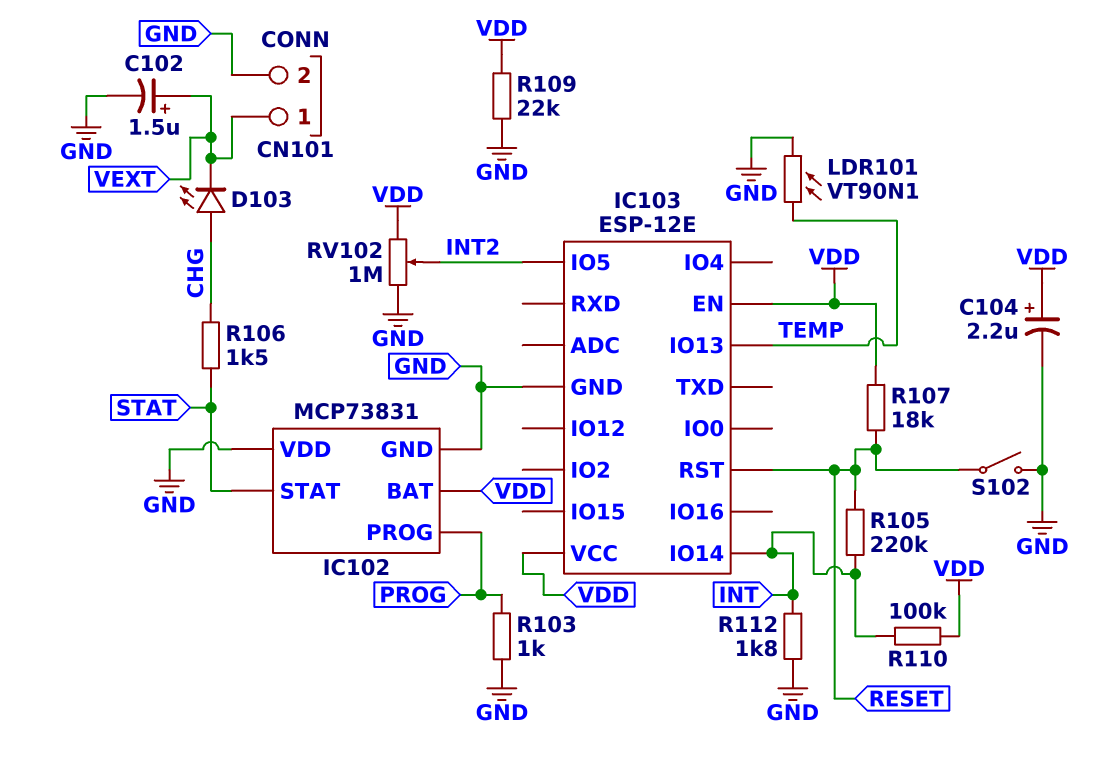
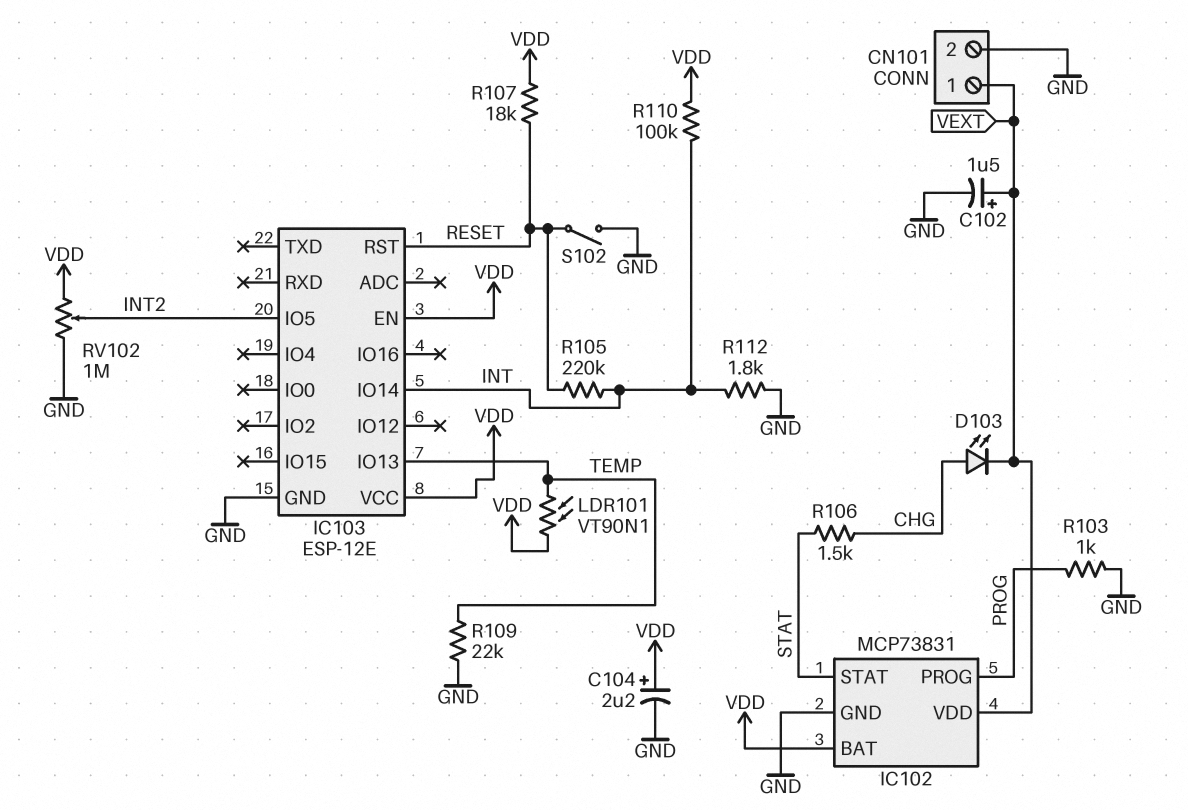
IC102 pin VDD: GND -> VEXT
LDR101: VT90N1 (GND, TEMP) -> VT90N1 (TEMP, VDD)
R109: 22k (GND, VDD) -> 22k (GND, TEMP)

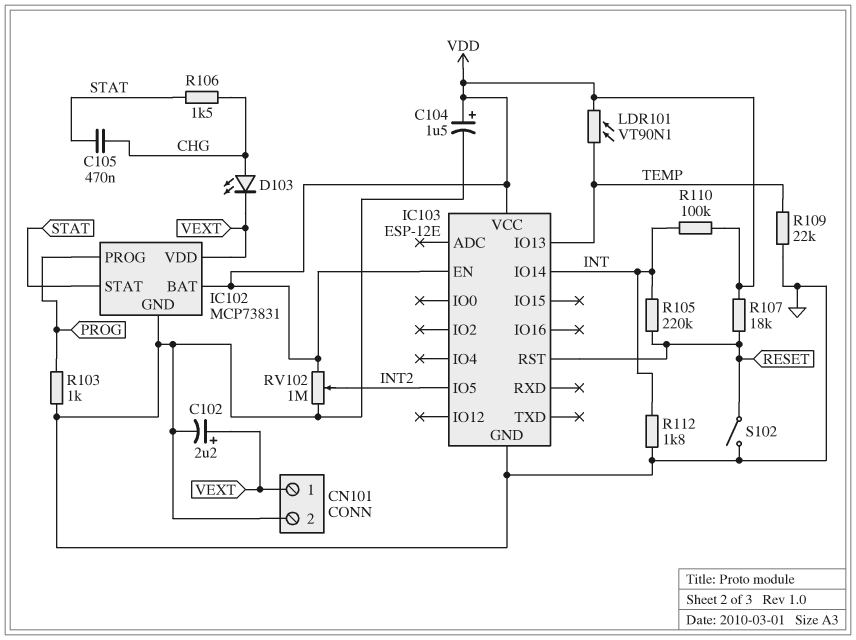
C102: 1.5uF (plus VEXT, minus GND) -> 2.2uF (plus VEXT, minus GND)
C104: 2.2uF (plus VDD, minus GND) -> 1.5uF (plus VDD, minus GND)
C105: none -> 470nF (CHG, STAT)

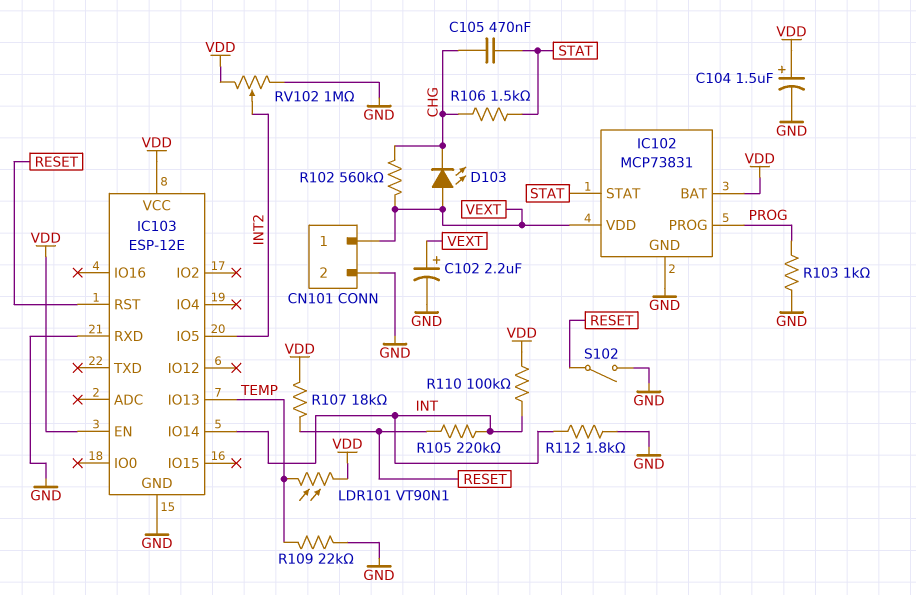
D103: LED (A CHG, K VEXT) -> LED (A VEXT, K CHG)
IC103 pin RXD: none -> GND
R102: none -> 560k (CHG, VEXT)

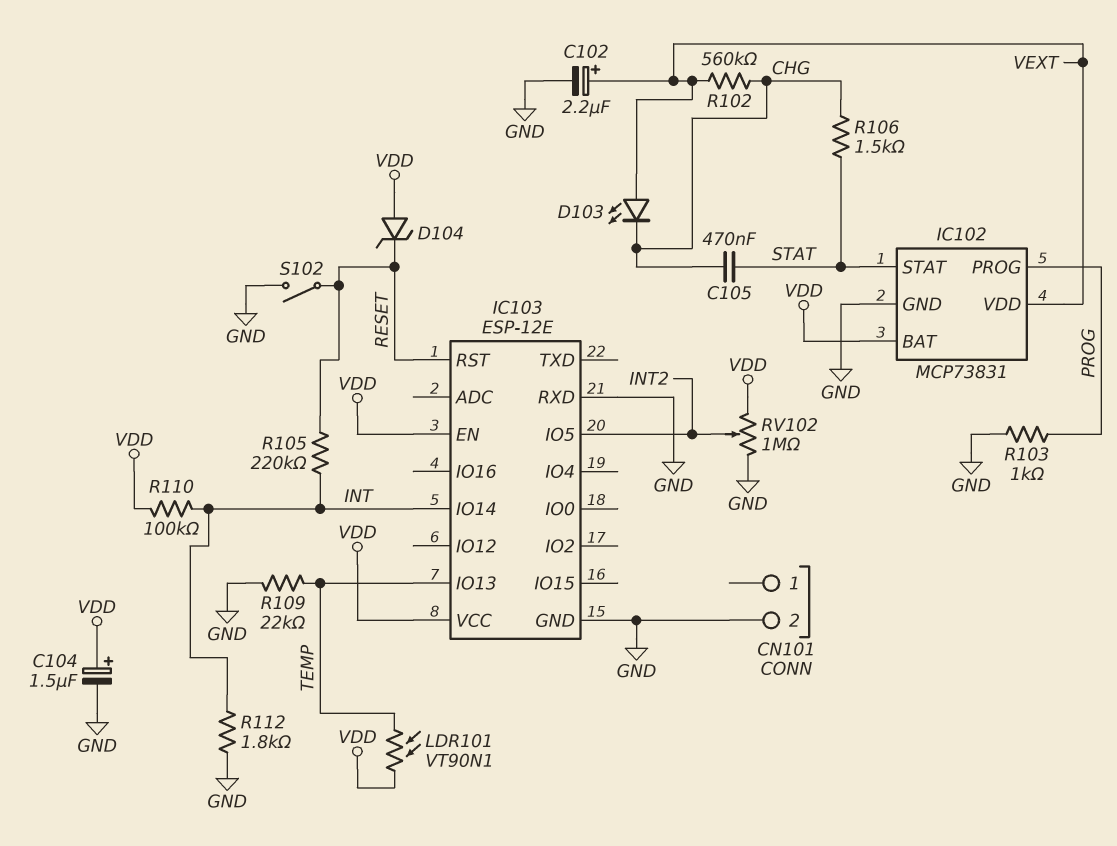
CN101 pin 1: VEXT -> none
D104: none -> zener (A VDD, K RESET)
R107: 18k (RESET, VDD) -> none

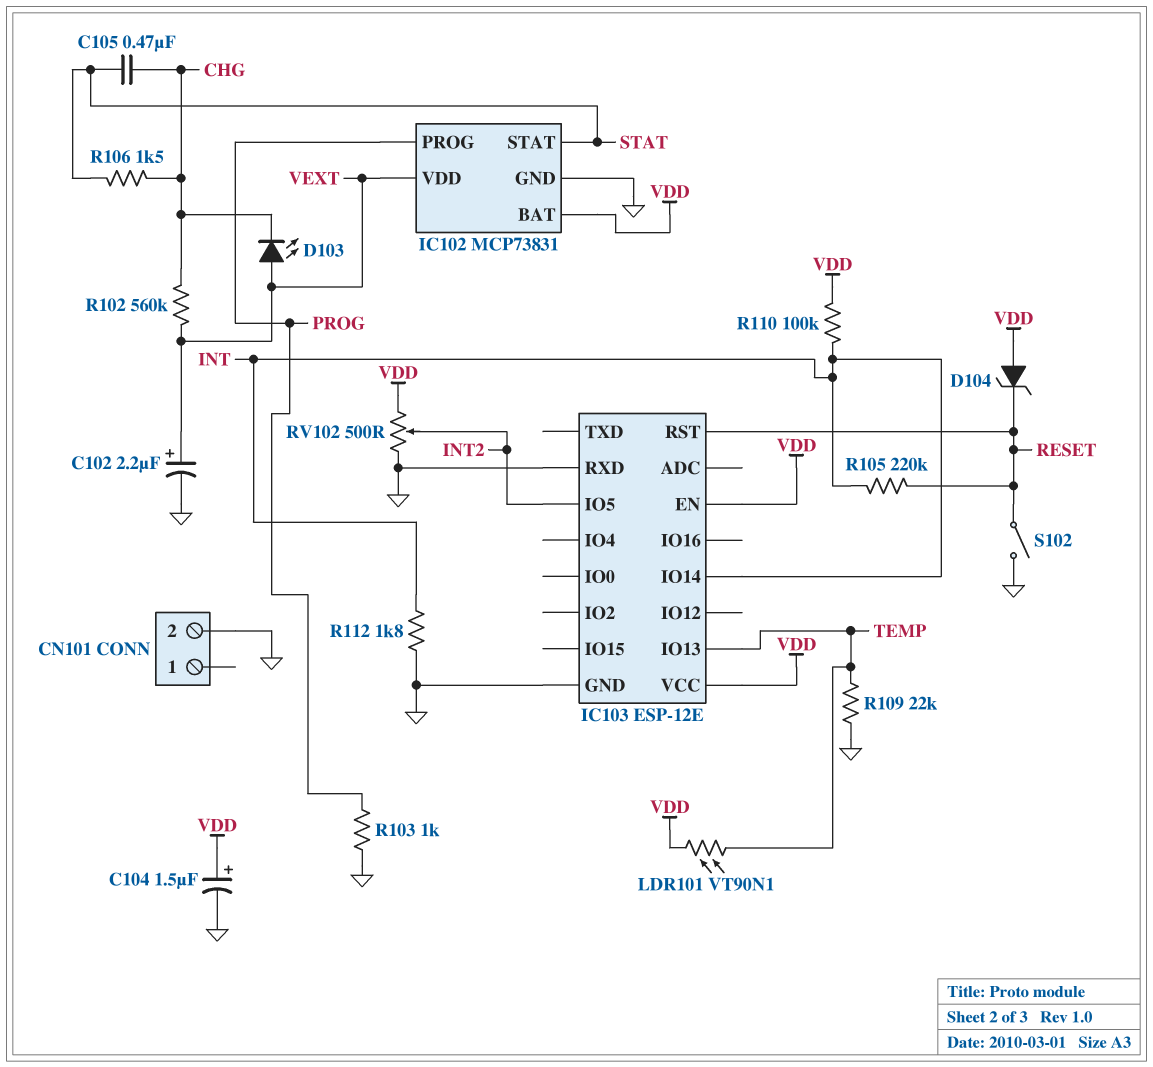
RV102: 1M (GND, VDD, wiper INT2) -> 500 (GND, VDD, wiper INT2)

